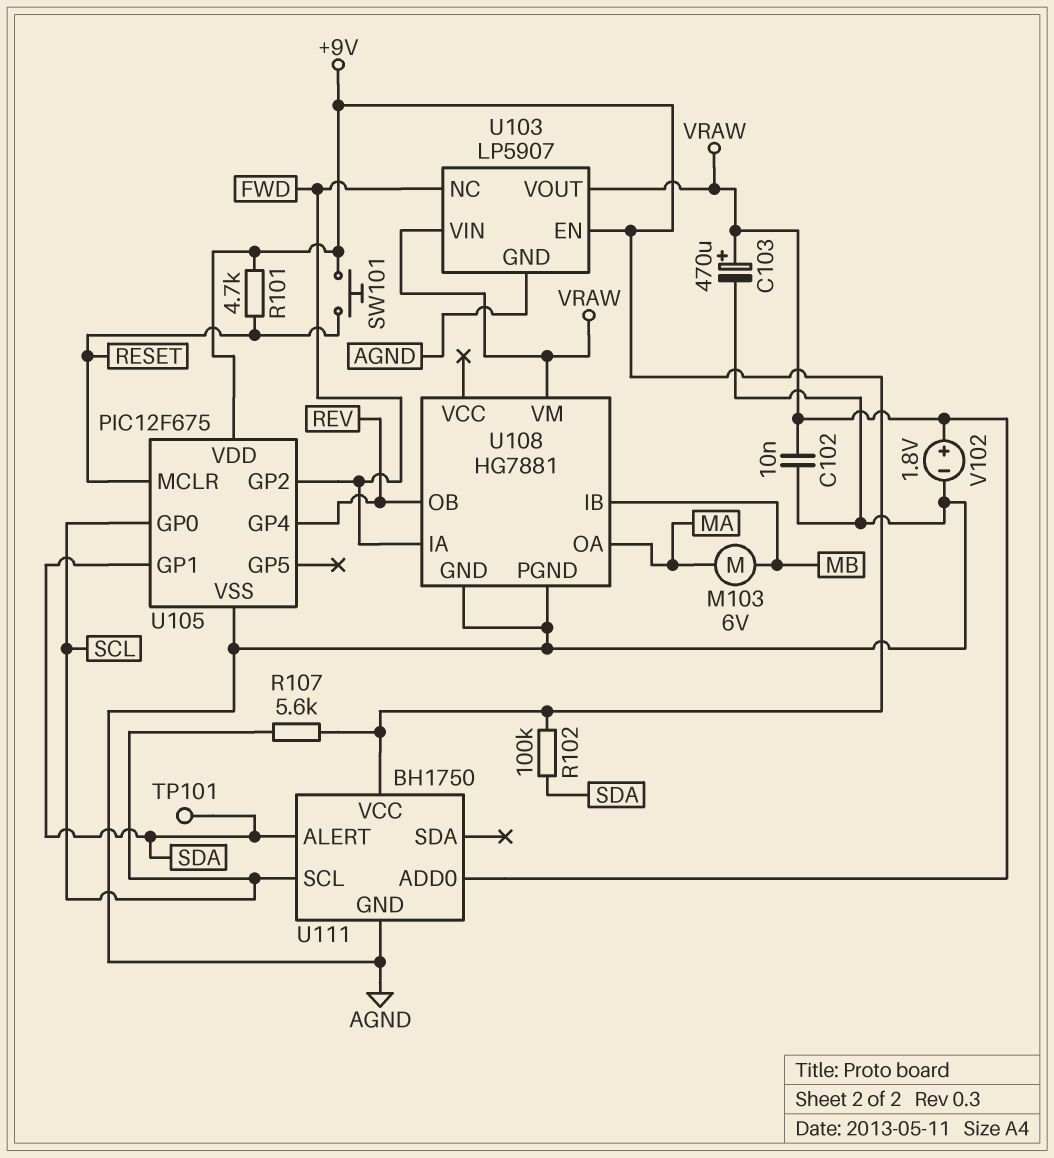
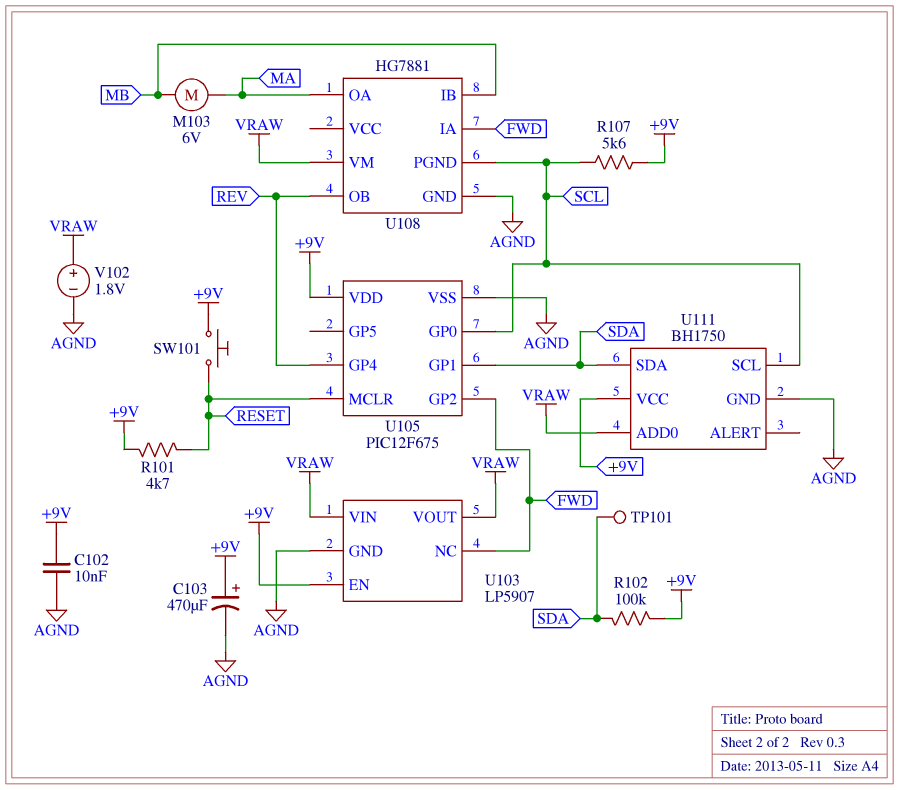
C102: 10nF (AGND, VRAW) -> 10nF (+9V, AGND)
C103: 470uF (plus VRAW, minus AGND) -> 470uF (plus +9V, minus AGND)
U108 pin PGND: AGND -> SCL
U111 pin ALERT: SDA -> none
U111 pin SDA: none -> SDA

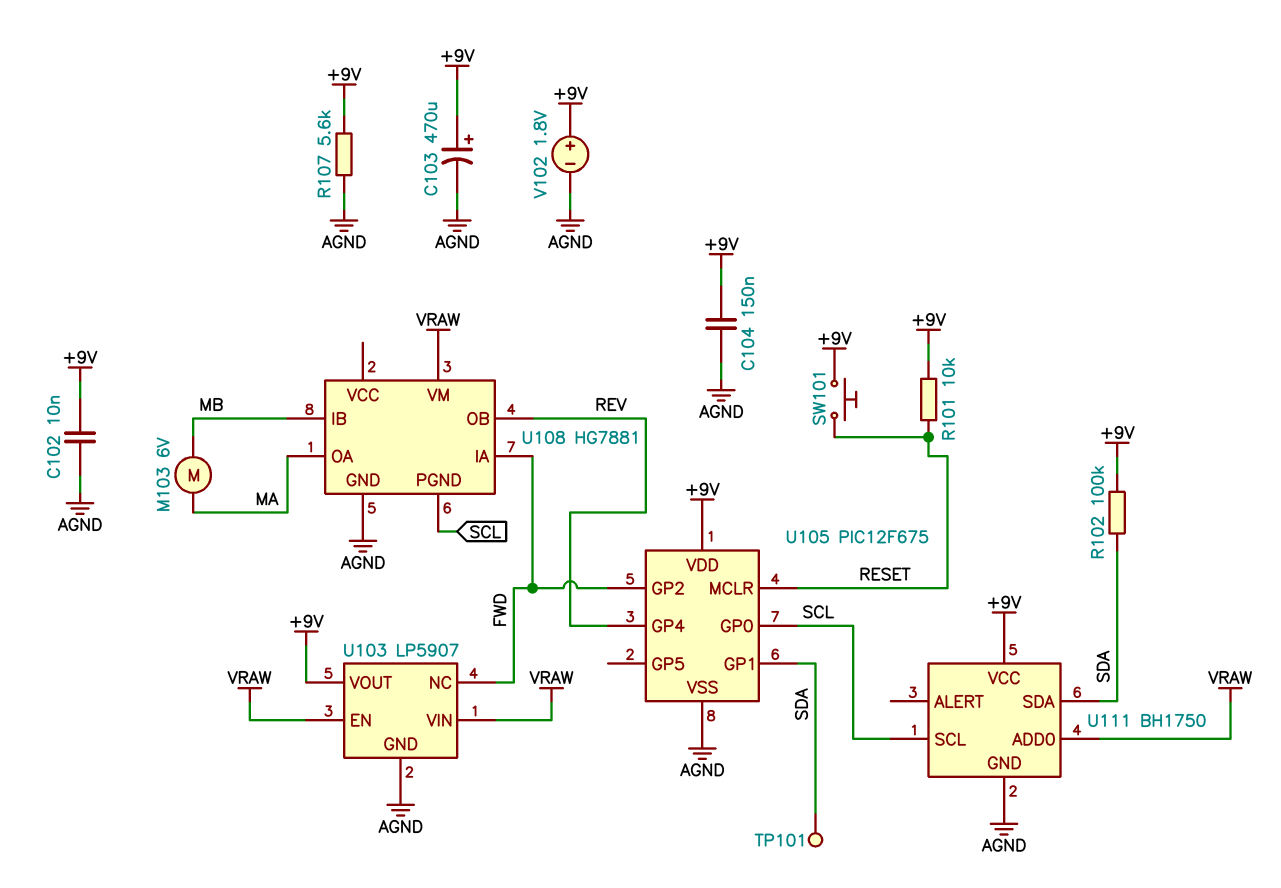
C104: none -> 150nF (+9V, AGND)
R101: 4.7k (+9V, RESET) -> 10k (+9V, RESET)
R107: 5.6k (+9V, SCL) -> 5.6k (+9V, AGND)
U103 pin EN: +9V -> VRAW
U103 pin VOUT: VRAW -> +9V
V102: 1.8V (plus VRAW, minus AGND) -> 1.8V (plus +9V, minus AGND)

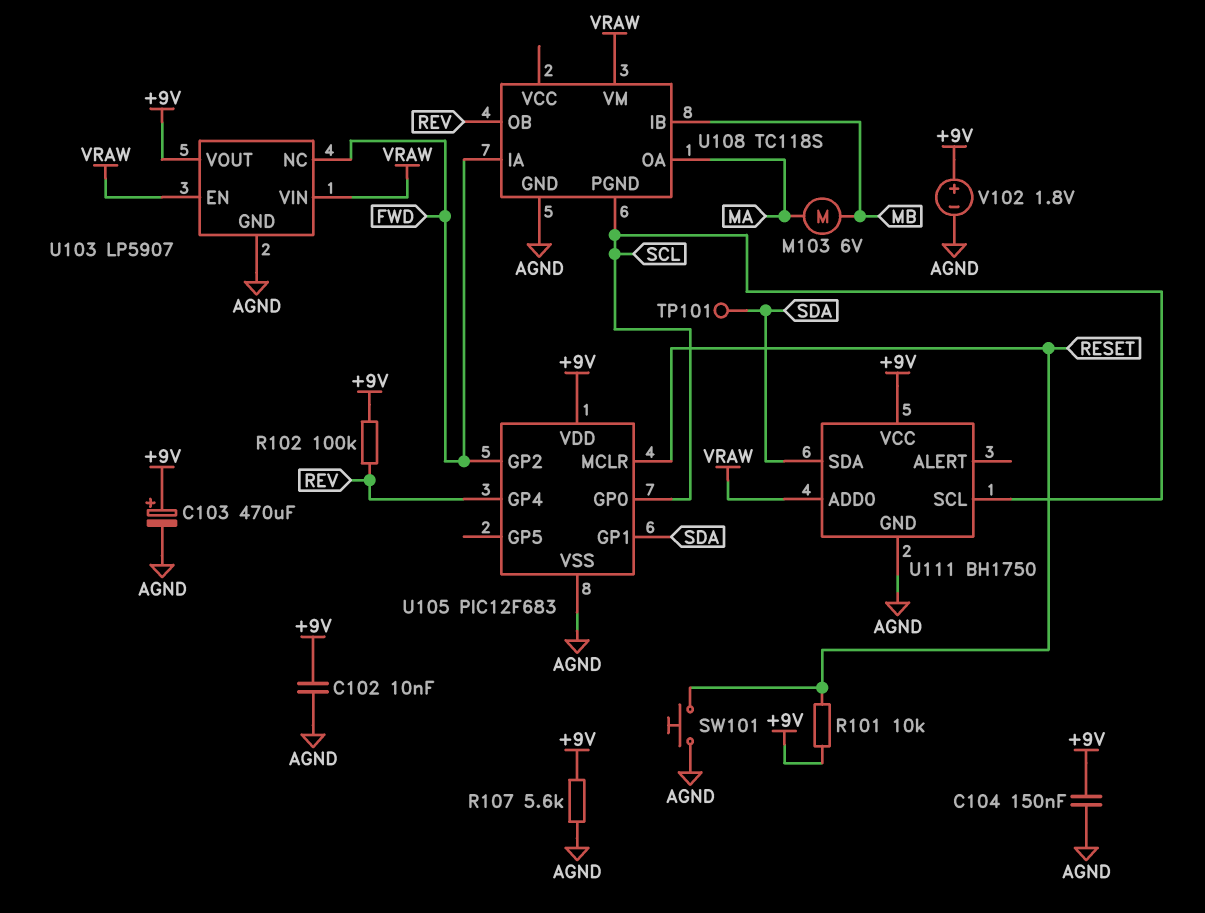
R102: 100k (+9V, SDA) -> 100k (+9V, REV)
SW101: button (+9V, RESET) -> button (AGND, RESET)
U105: PIC12F675 -> PIC12F683
U108: HG7881 -> TC118S

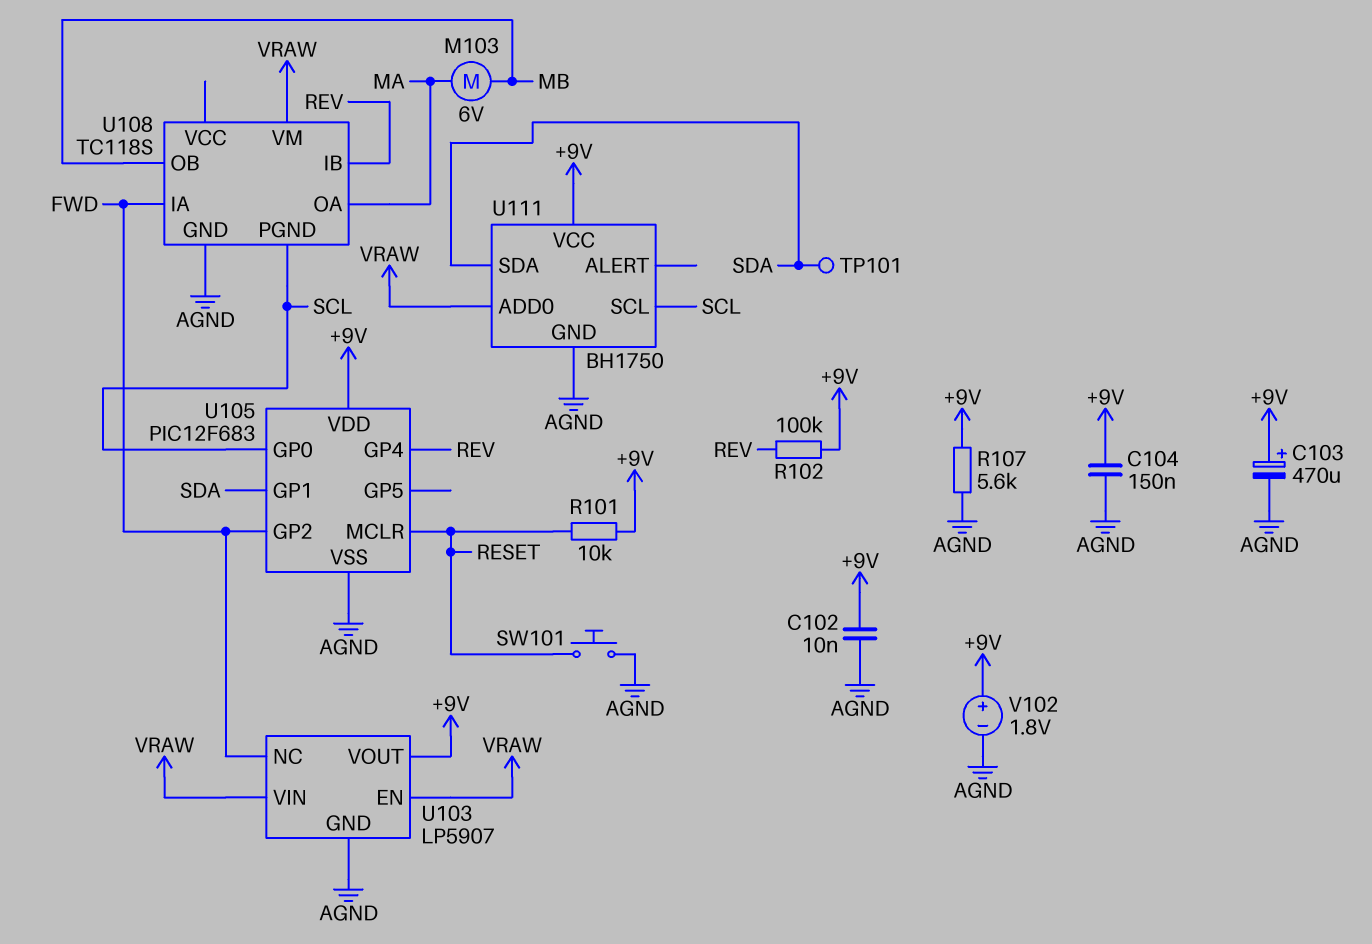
U108 pin IB: MB -> REV
U108 pin OB: REV -> MB

